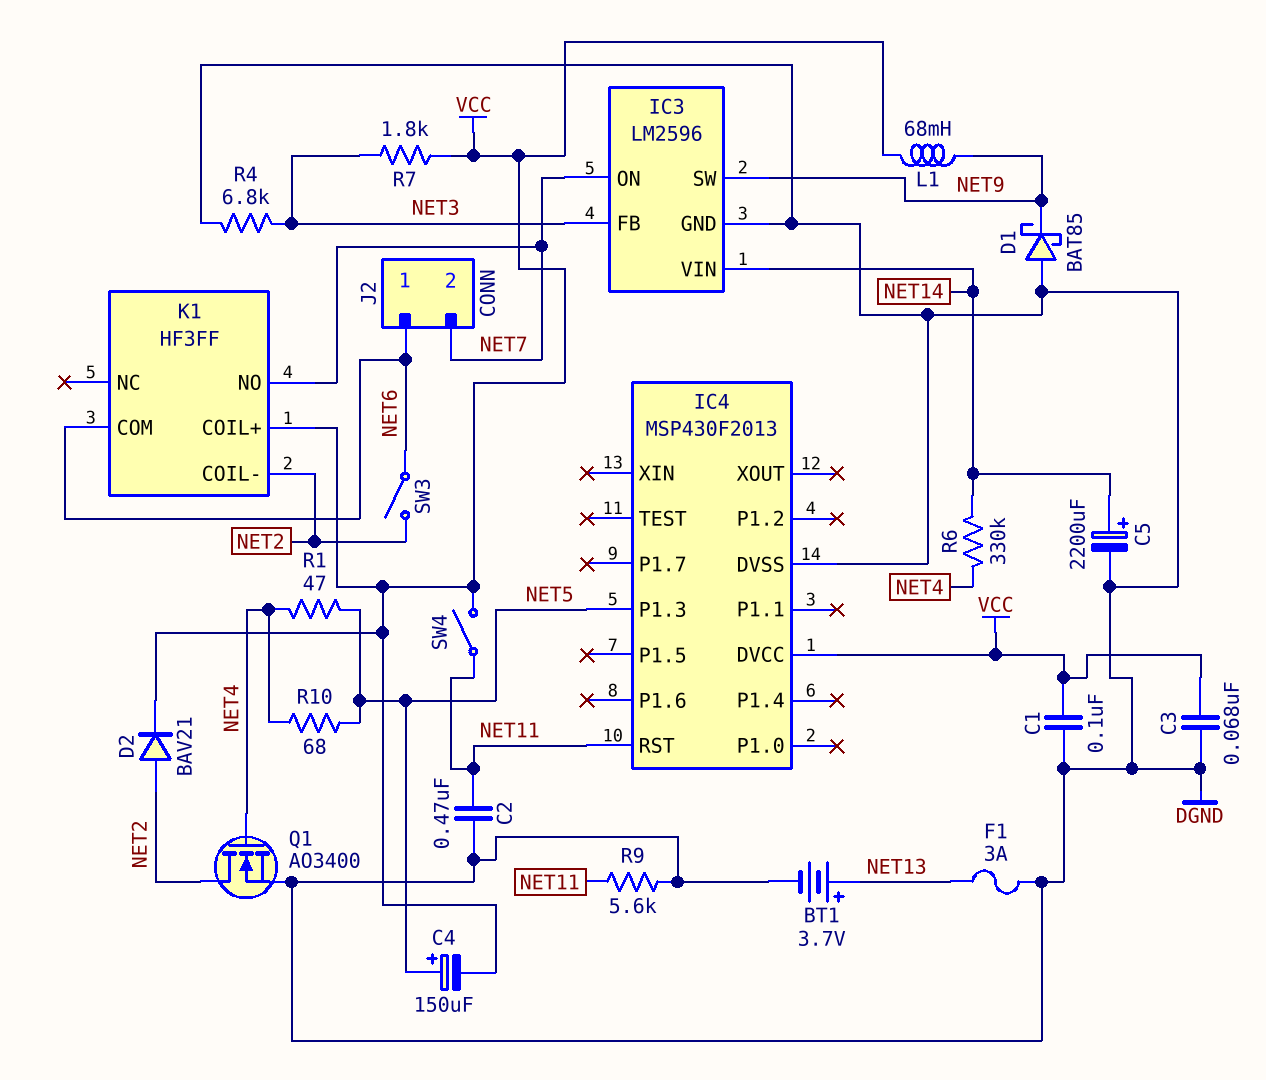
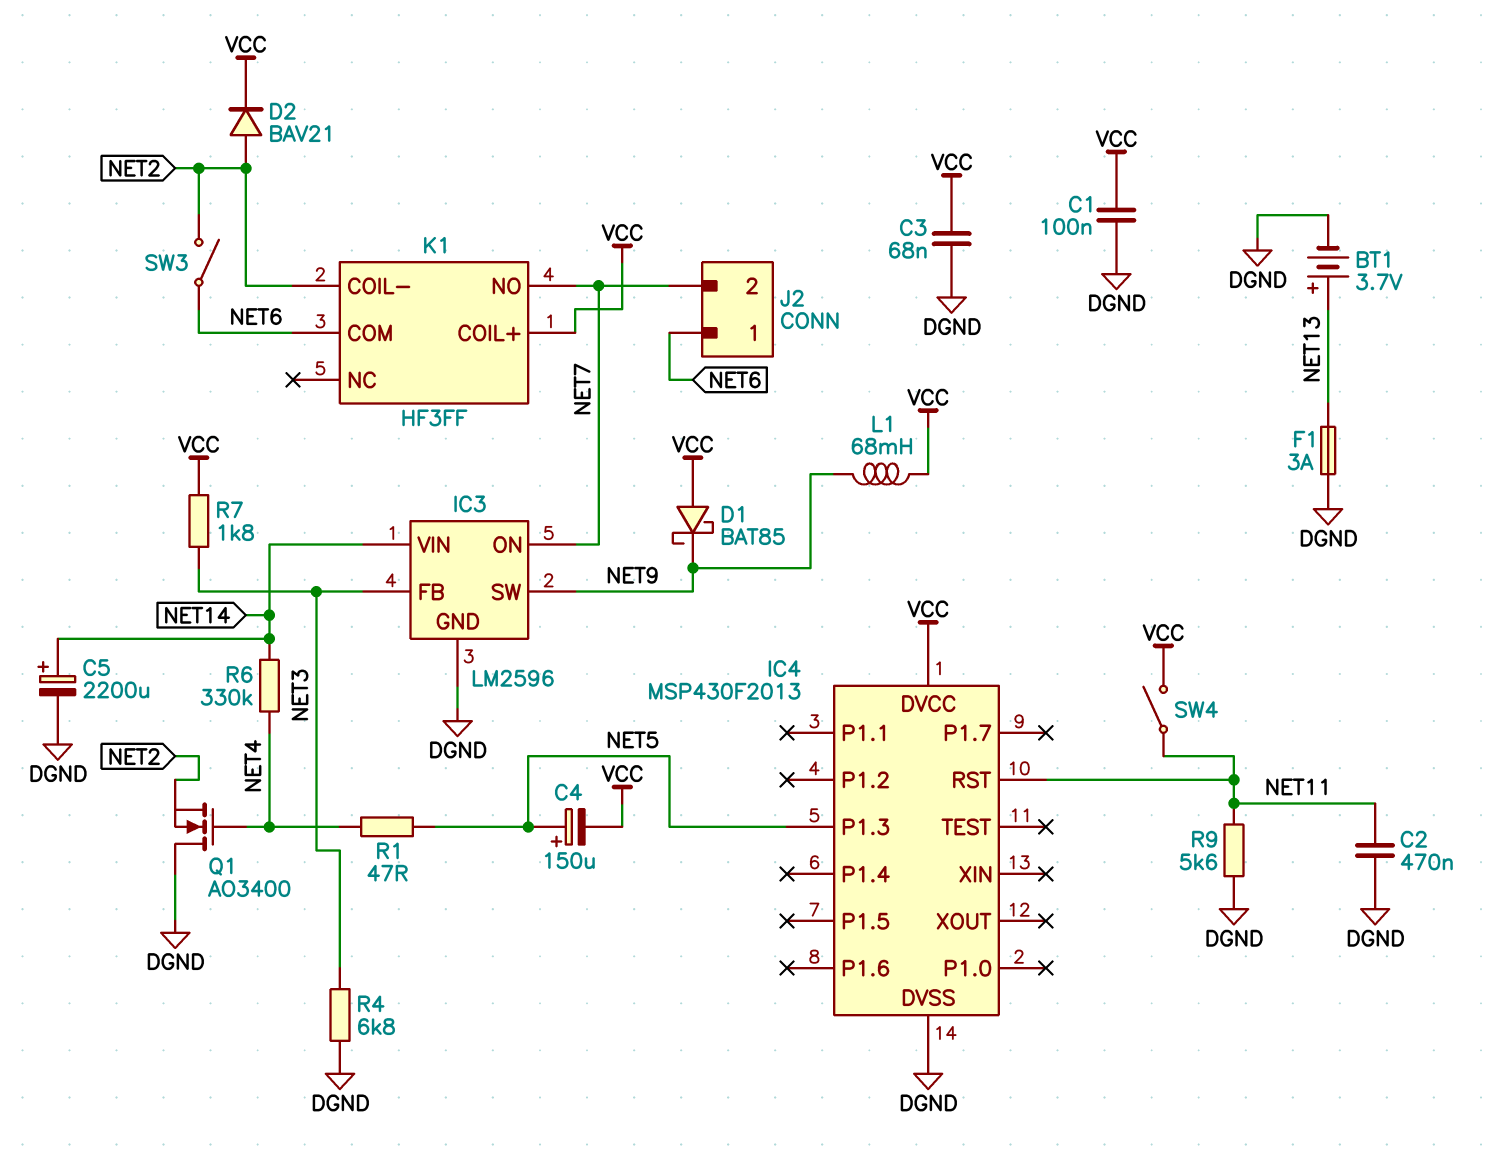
D1: schottky BAT85 (A DGND, K NET9) -> schottky BAT85 (A VCC, K NET9)
Q1: NMOS AO3400 (G NET4, D NET2, S DGND) -> NMOS AO3400 (G NET4, D DGND, S NET2)
R10: 68 (NET4, NET5) -> none

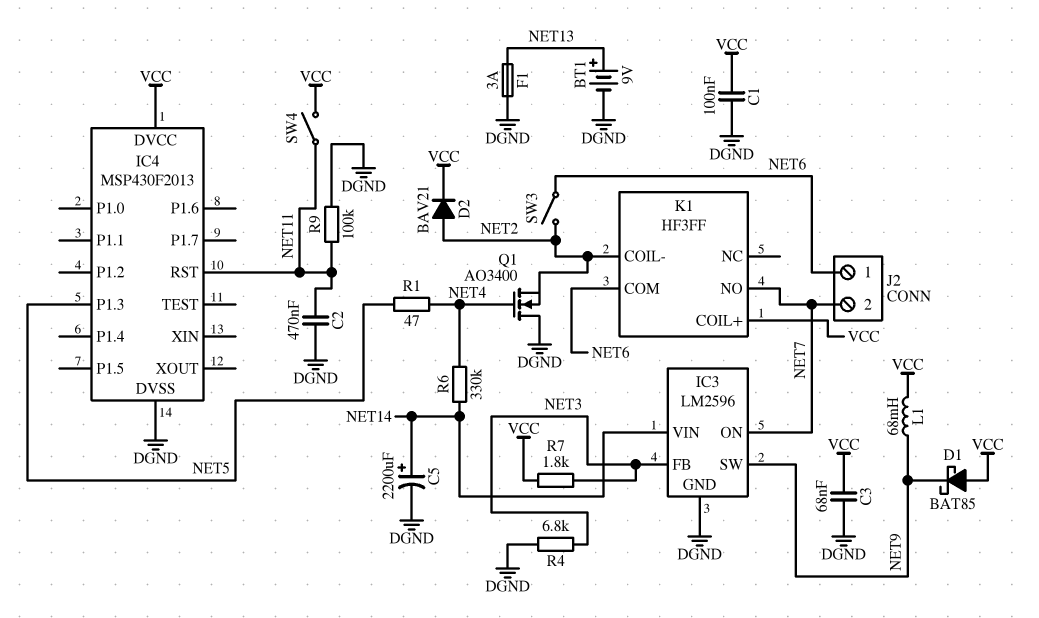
BT1: 3.7V (plus NET13, minus DGND) -> 9V (plus NET13, minus DGND)
C4: 150uF (plus NET5, minus VCC) -> none
R9: 5.6k (DGND, NET11) -> 100k (DGND, NET11)

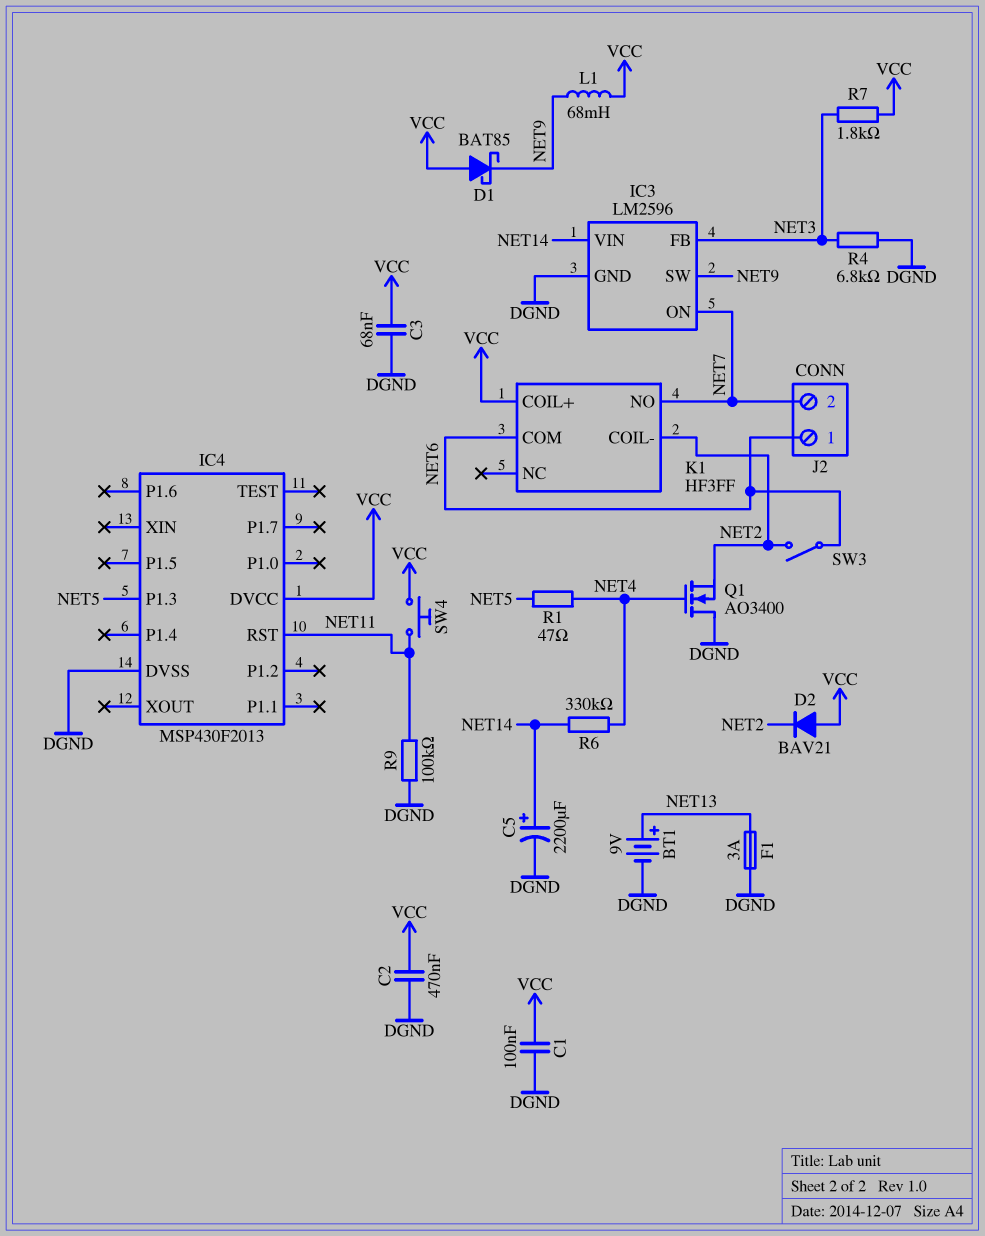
C2: 470nF (DGND, NET11) -> 470nF (DGND, VCC)
D2: diode BAV21 (A NET2, K VCC) -> diode BAV21 (A VCC, K NET2)
SW4: switch (NET11, VCC) -> button (NET11, VCC)

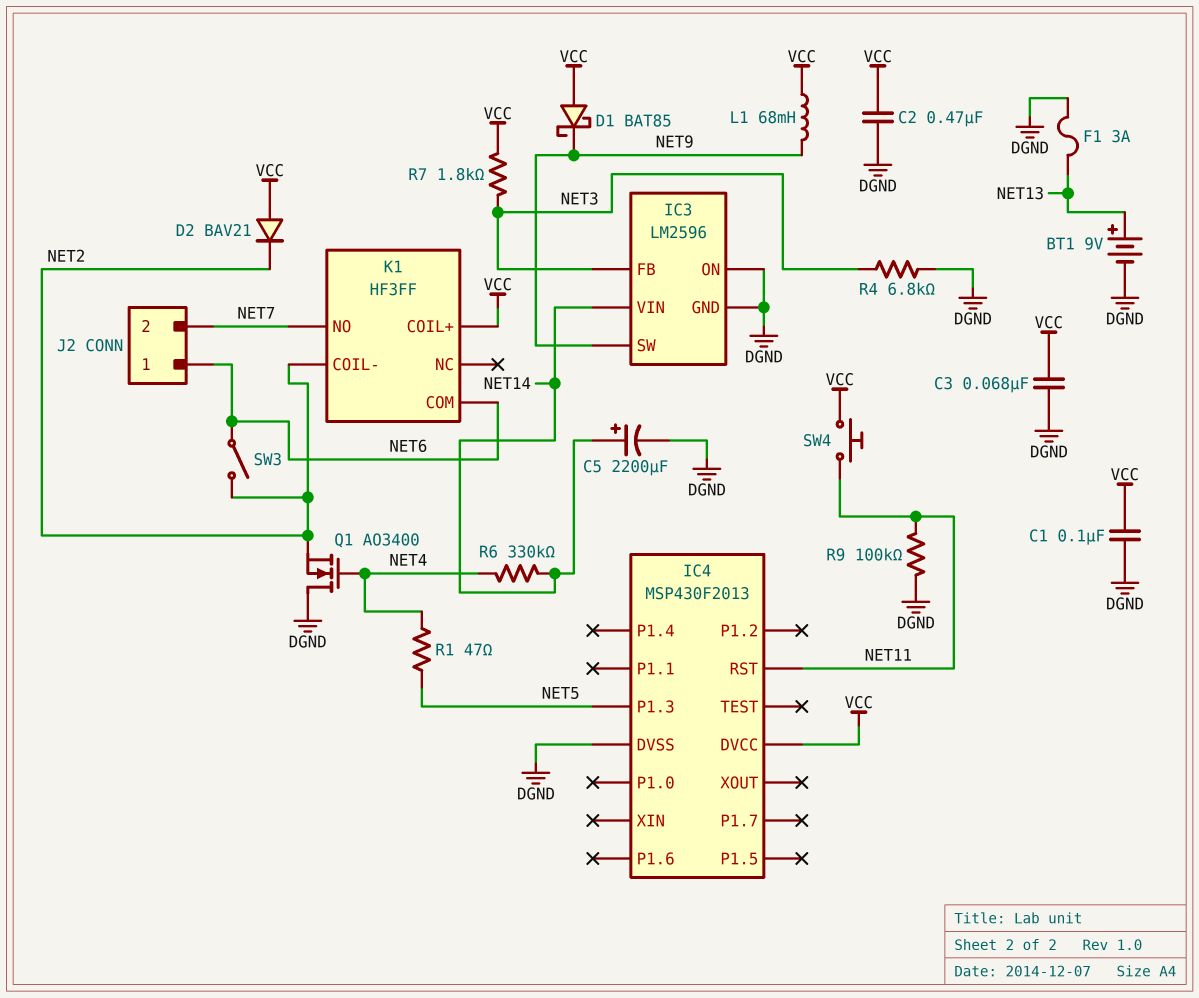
IC3 pin ON: NET7 -> DGND

